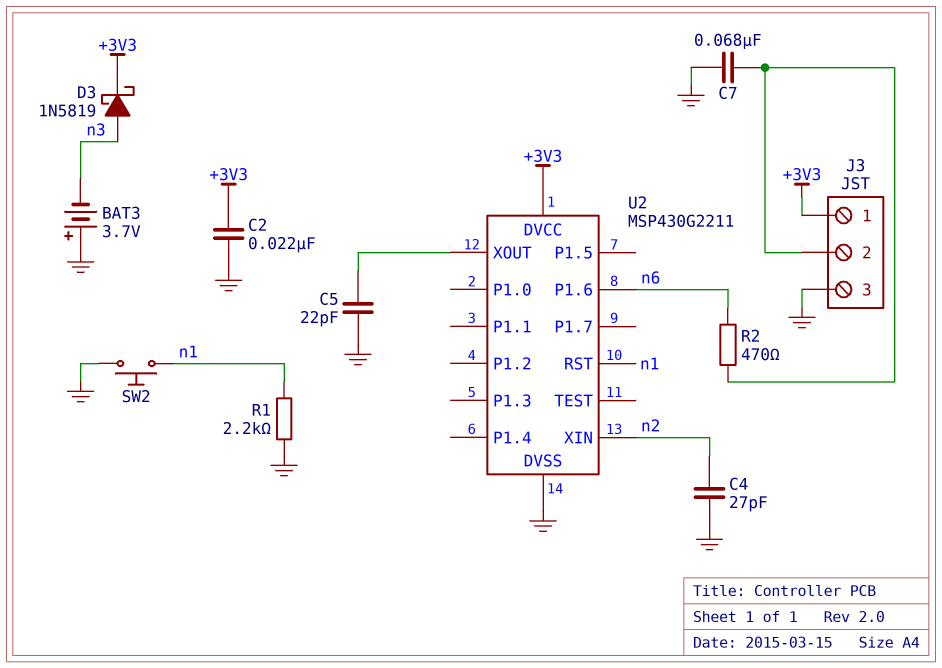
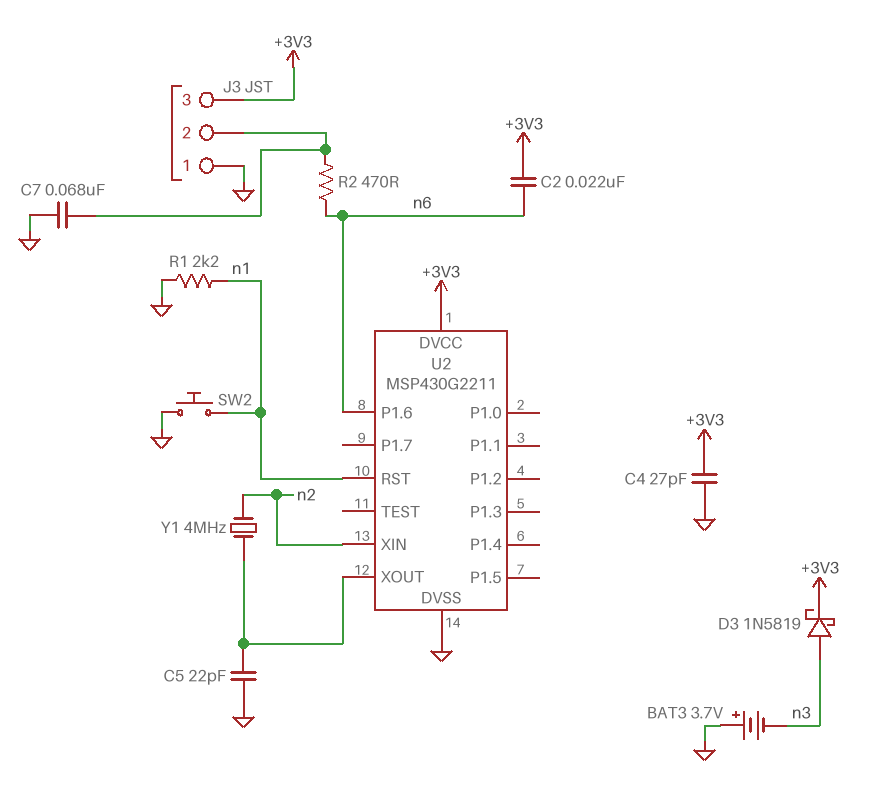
C2: 22nF (+3V3, GND) -> 22nF (+3V3, n6)
C4: 27pF (GND, n2) -> 27pF (+3V3, GND)
J3 pin 1: +3V3 -> GND
J3 pin 3: GND -> +3V3
Y1: none -> 4MHz (U2/XOUT, n2)

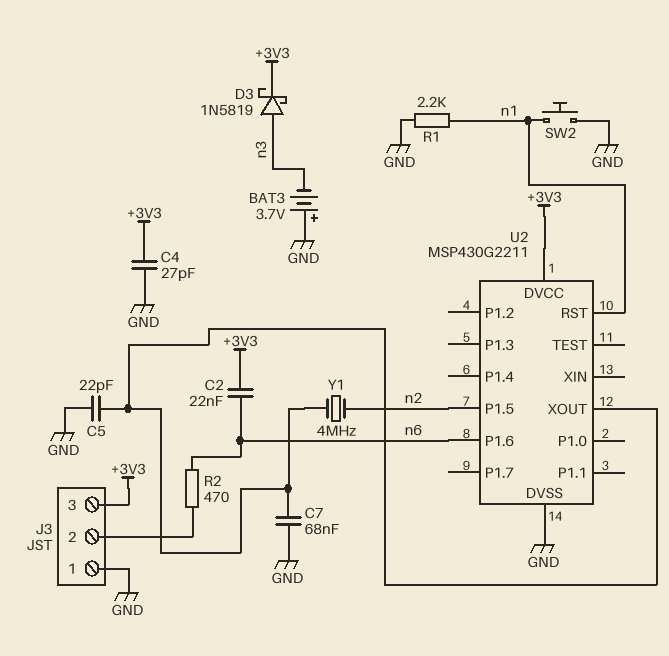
C7: 68nF (GND, J3/2) -> 68nF (GND, U2/XOUT)
U2 pin P1.5: none -> n2
U2 pin XIN: n2 -> none

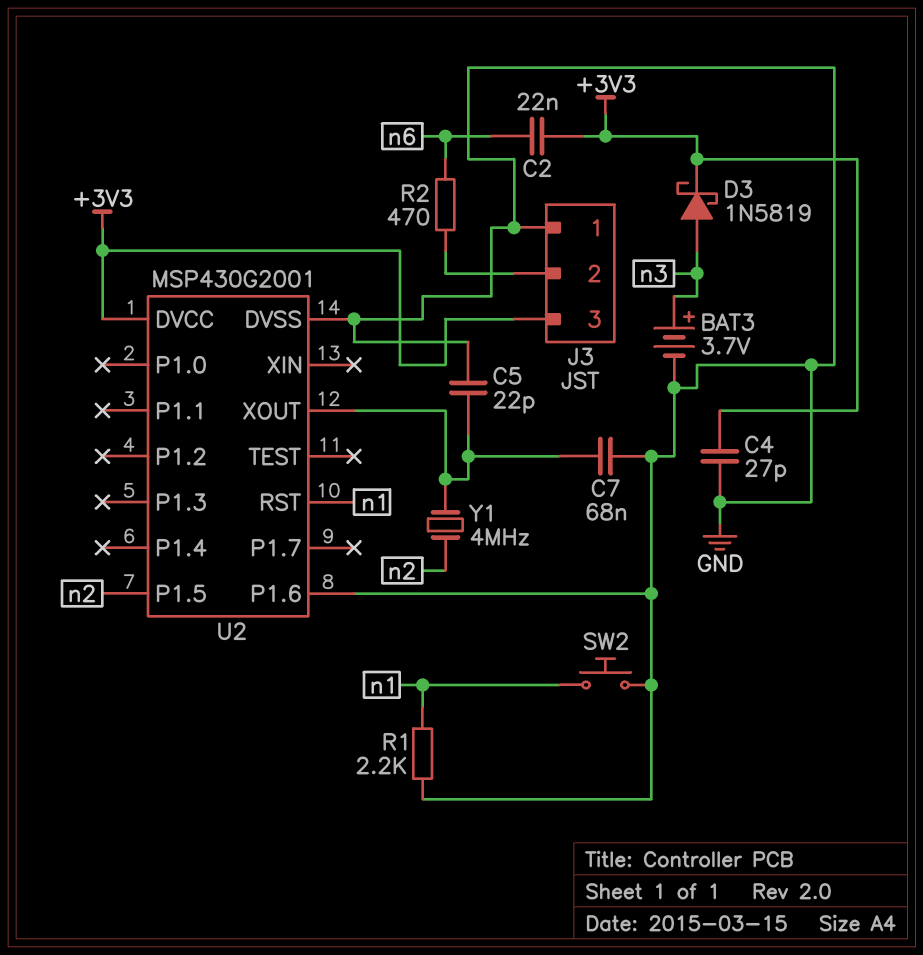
BAT3: 3.7V (plus GND, minus n3) -> 3.7V (plus n3, minus GND)
U2: MSP430G2211 -> MSP430G2001
U2 pin P1.6: n6 -> GND

